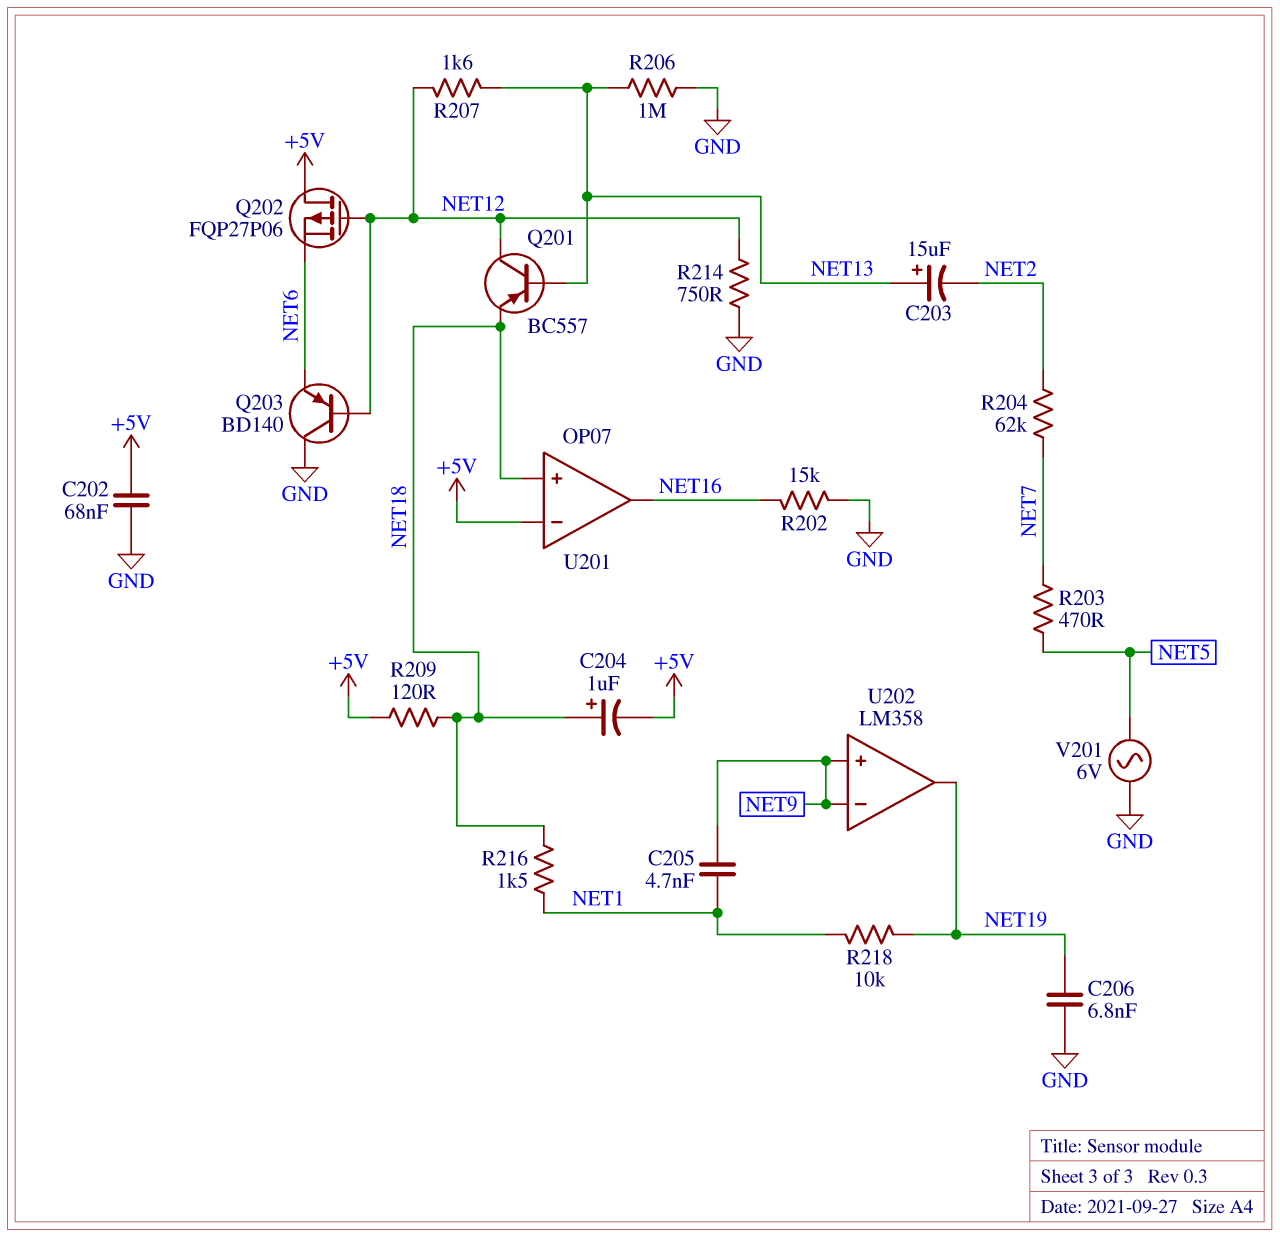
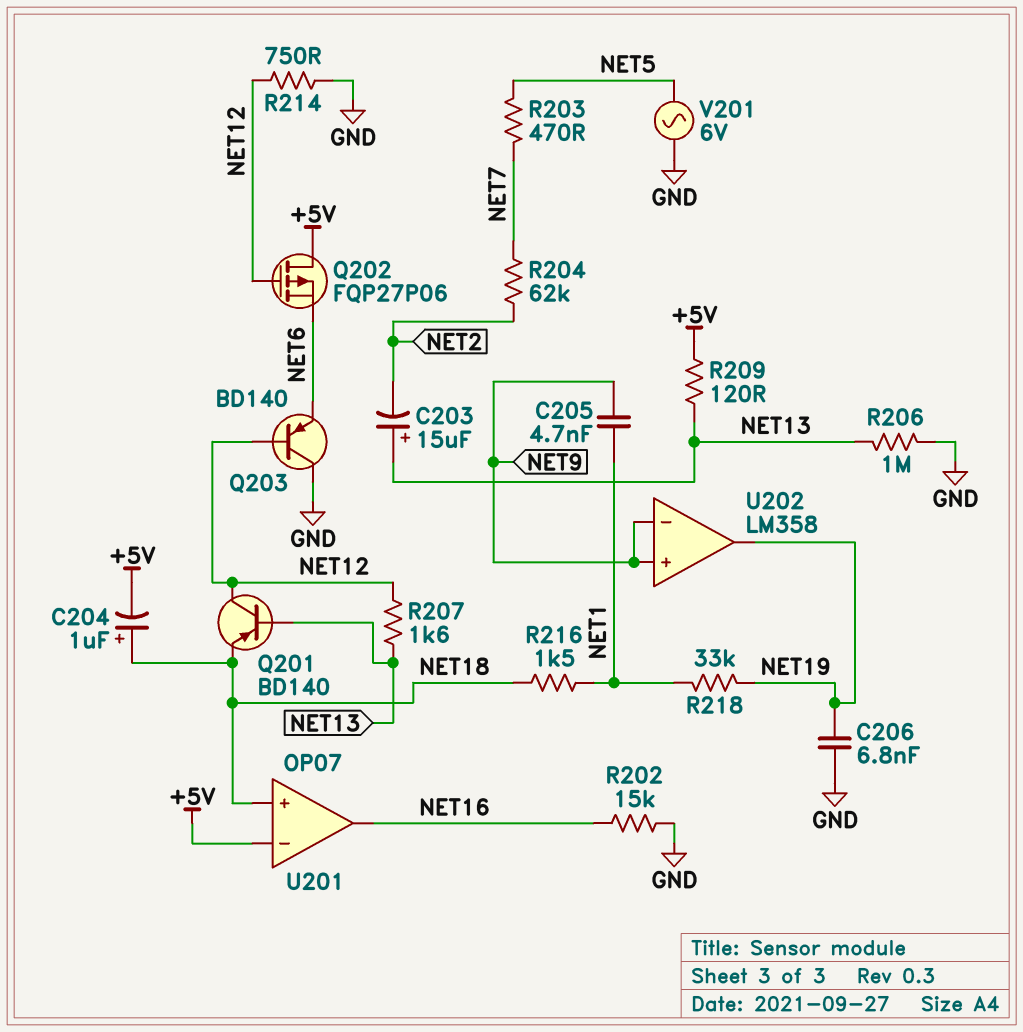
C202: 68nF (+5V, GND) -> none
Q201: PNP BC557 (B NET13, C NET12, E NET18) -> PNP BD140 (B NET13, C NET12, E NET18)
R209: 120 (+5V, NET18) -> 120 (+5V, NET13)
R218: 10k (NET1, NET19) -> 33k (NET1, NET19)

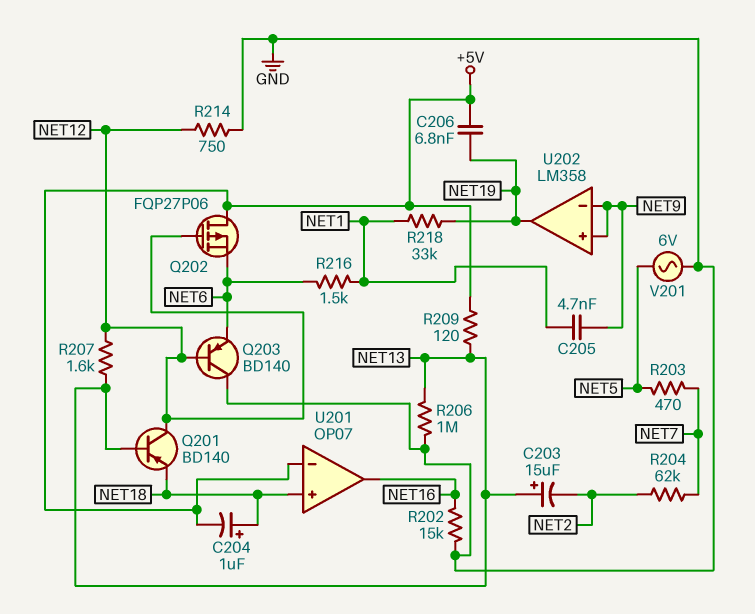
C206: 6.8nF (GND, NET19) -> 6.8nF (+5V, NET19)
R216: 1.5k (NET1, NET18) -> 1.5k (NET1, NET6)

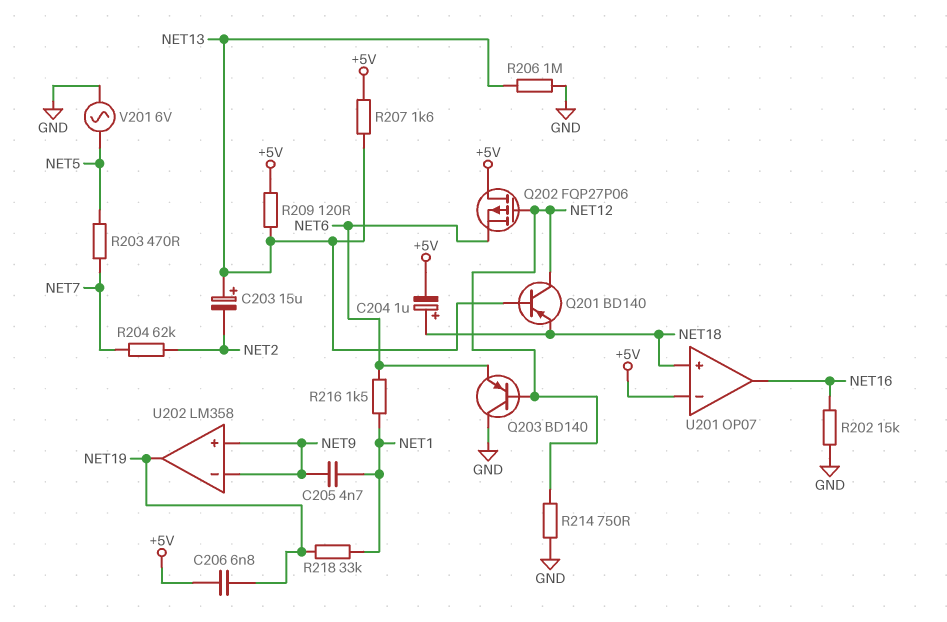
R207: 1.6k (NET12, NET13) -> 1.6k (+5V, NET13)

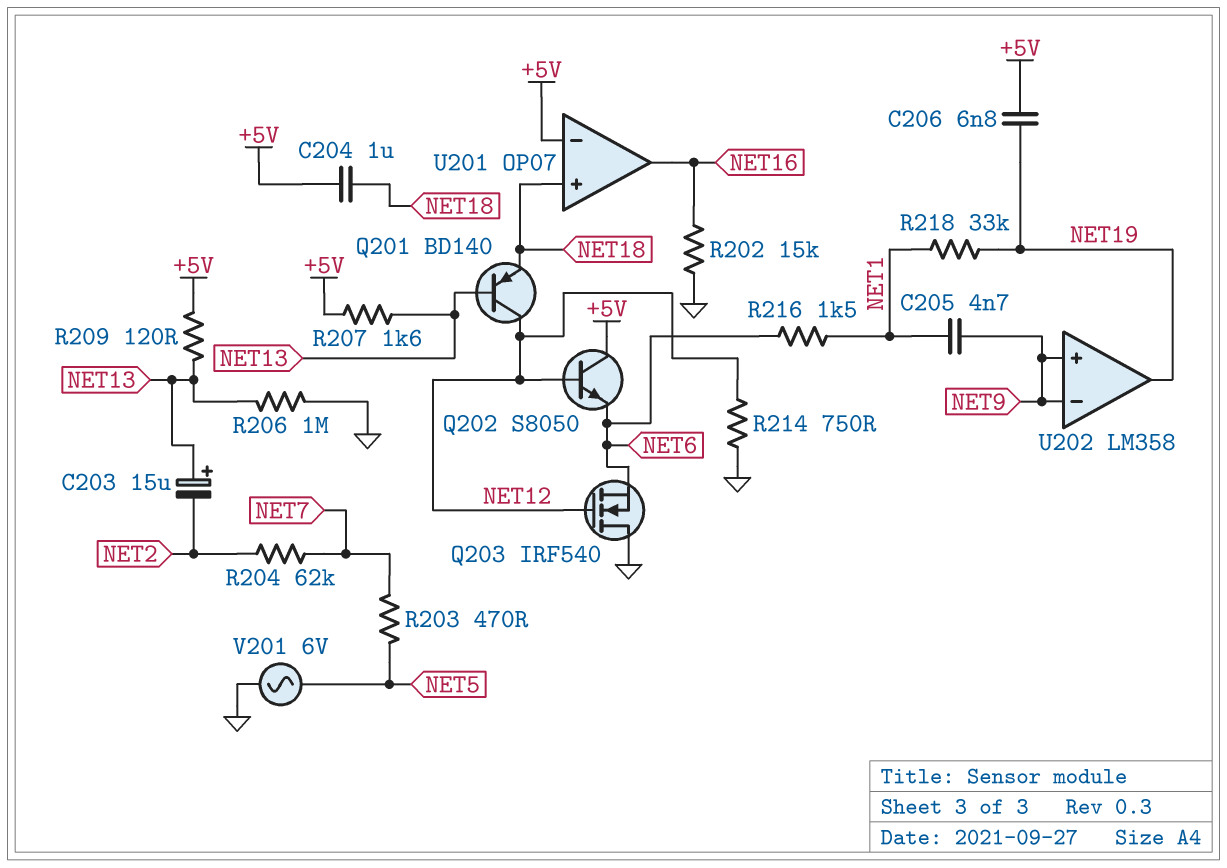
C204: 1uF (plus NET18, minus +5V) -> 1uF (+5V, NET18)
Q202: PMOS FQP27P06 (G NET12, D +5V, S NET6) -> NPN S8050 (B NET12, C +5V, E NET6)
Q203: PNP BD140 (B NET12, C GND, E NET6) -> NMOS IRF540 (G NET12, D GND, S NET6)

